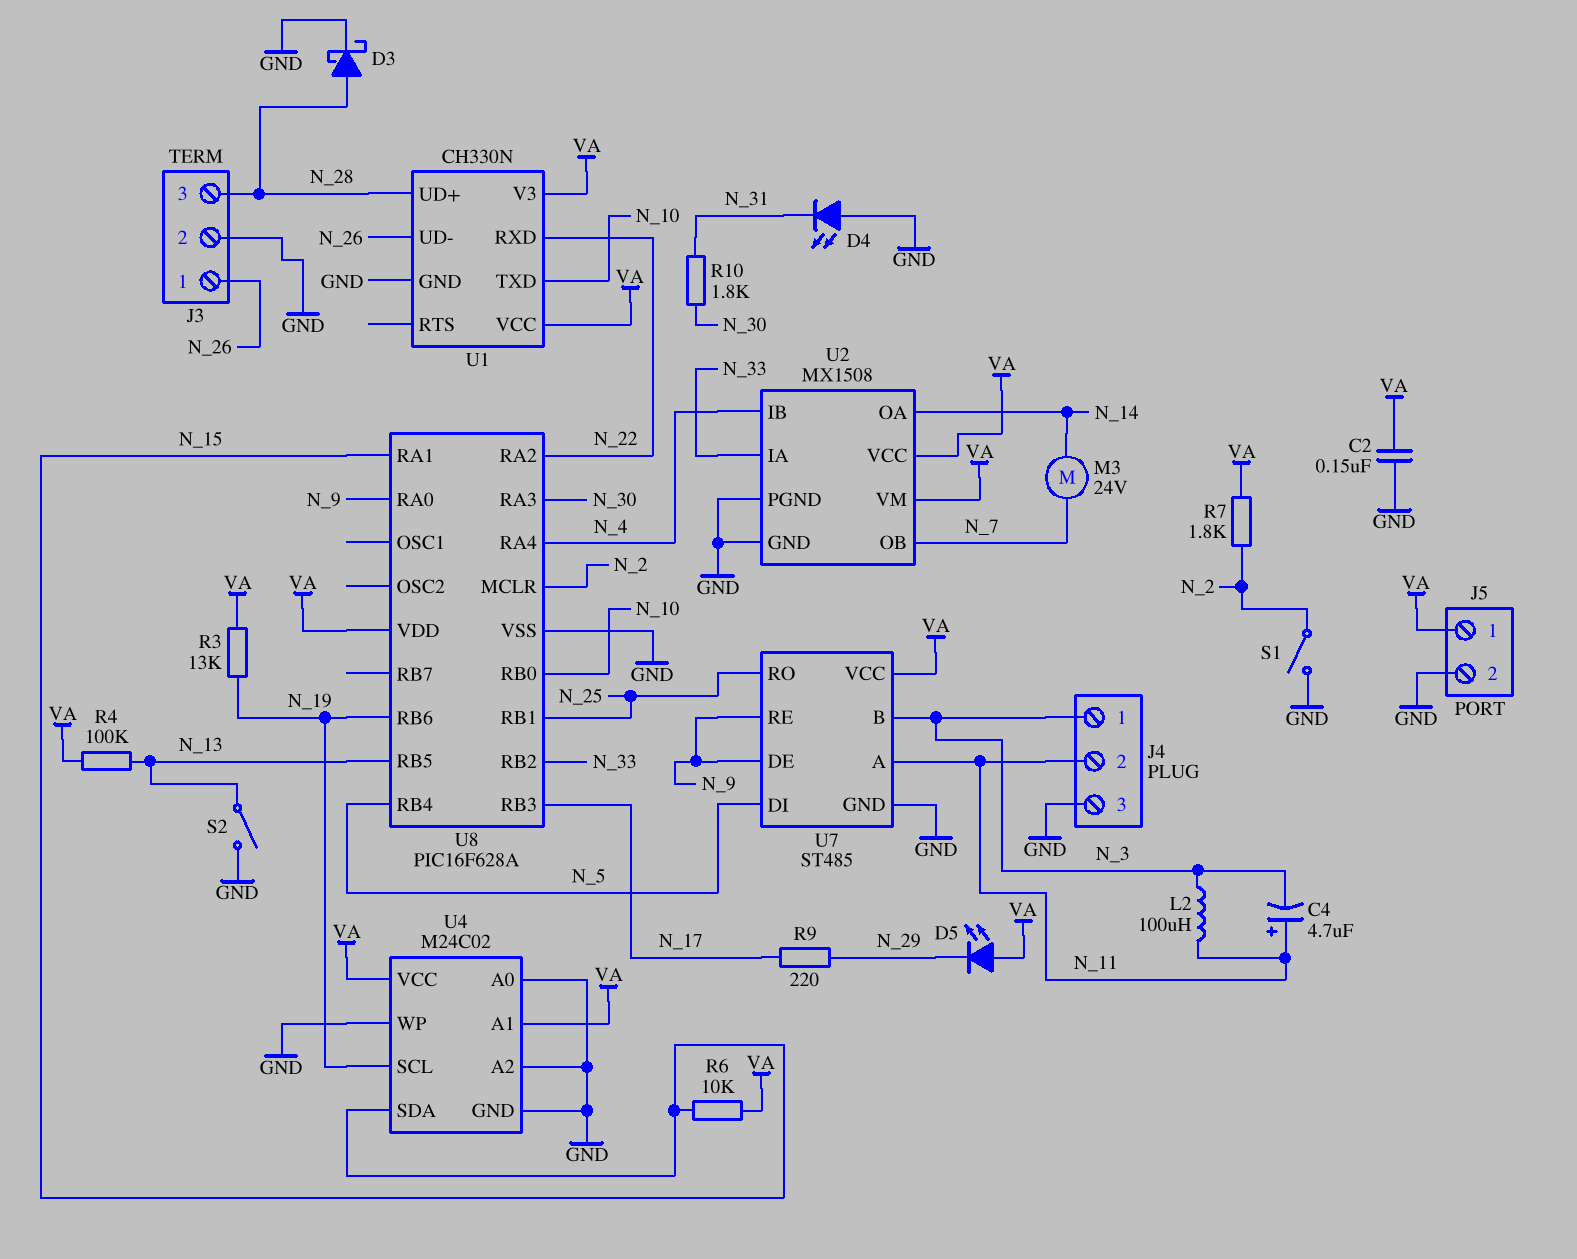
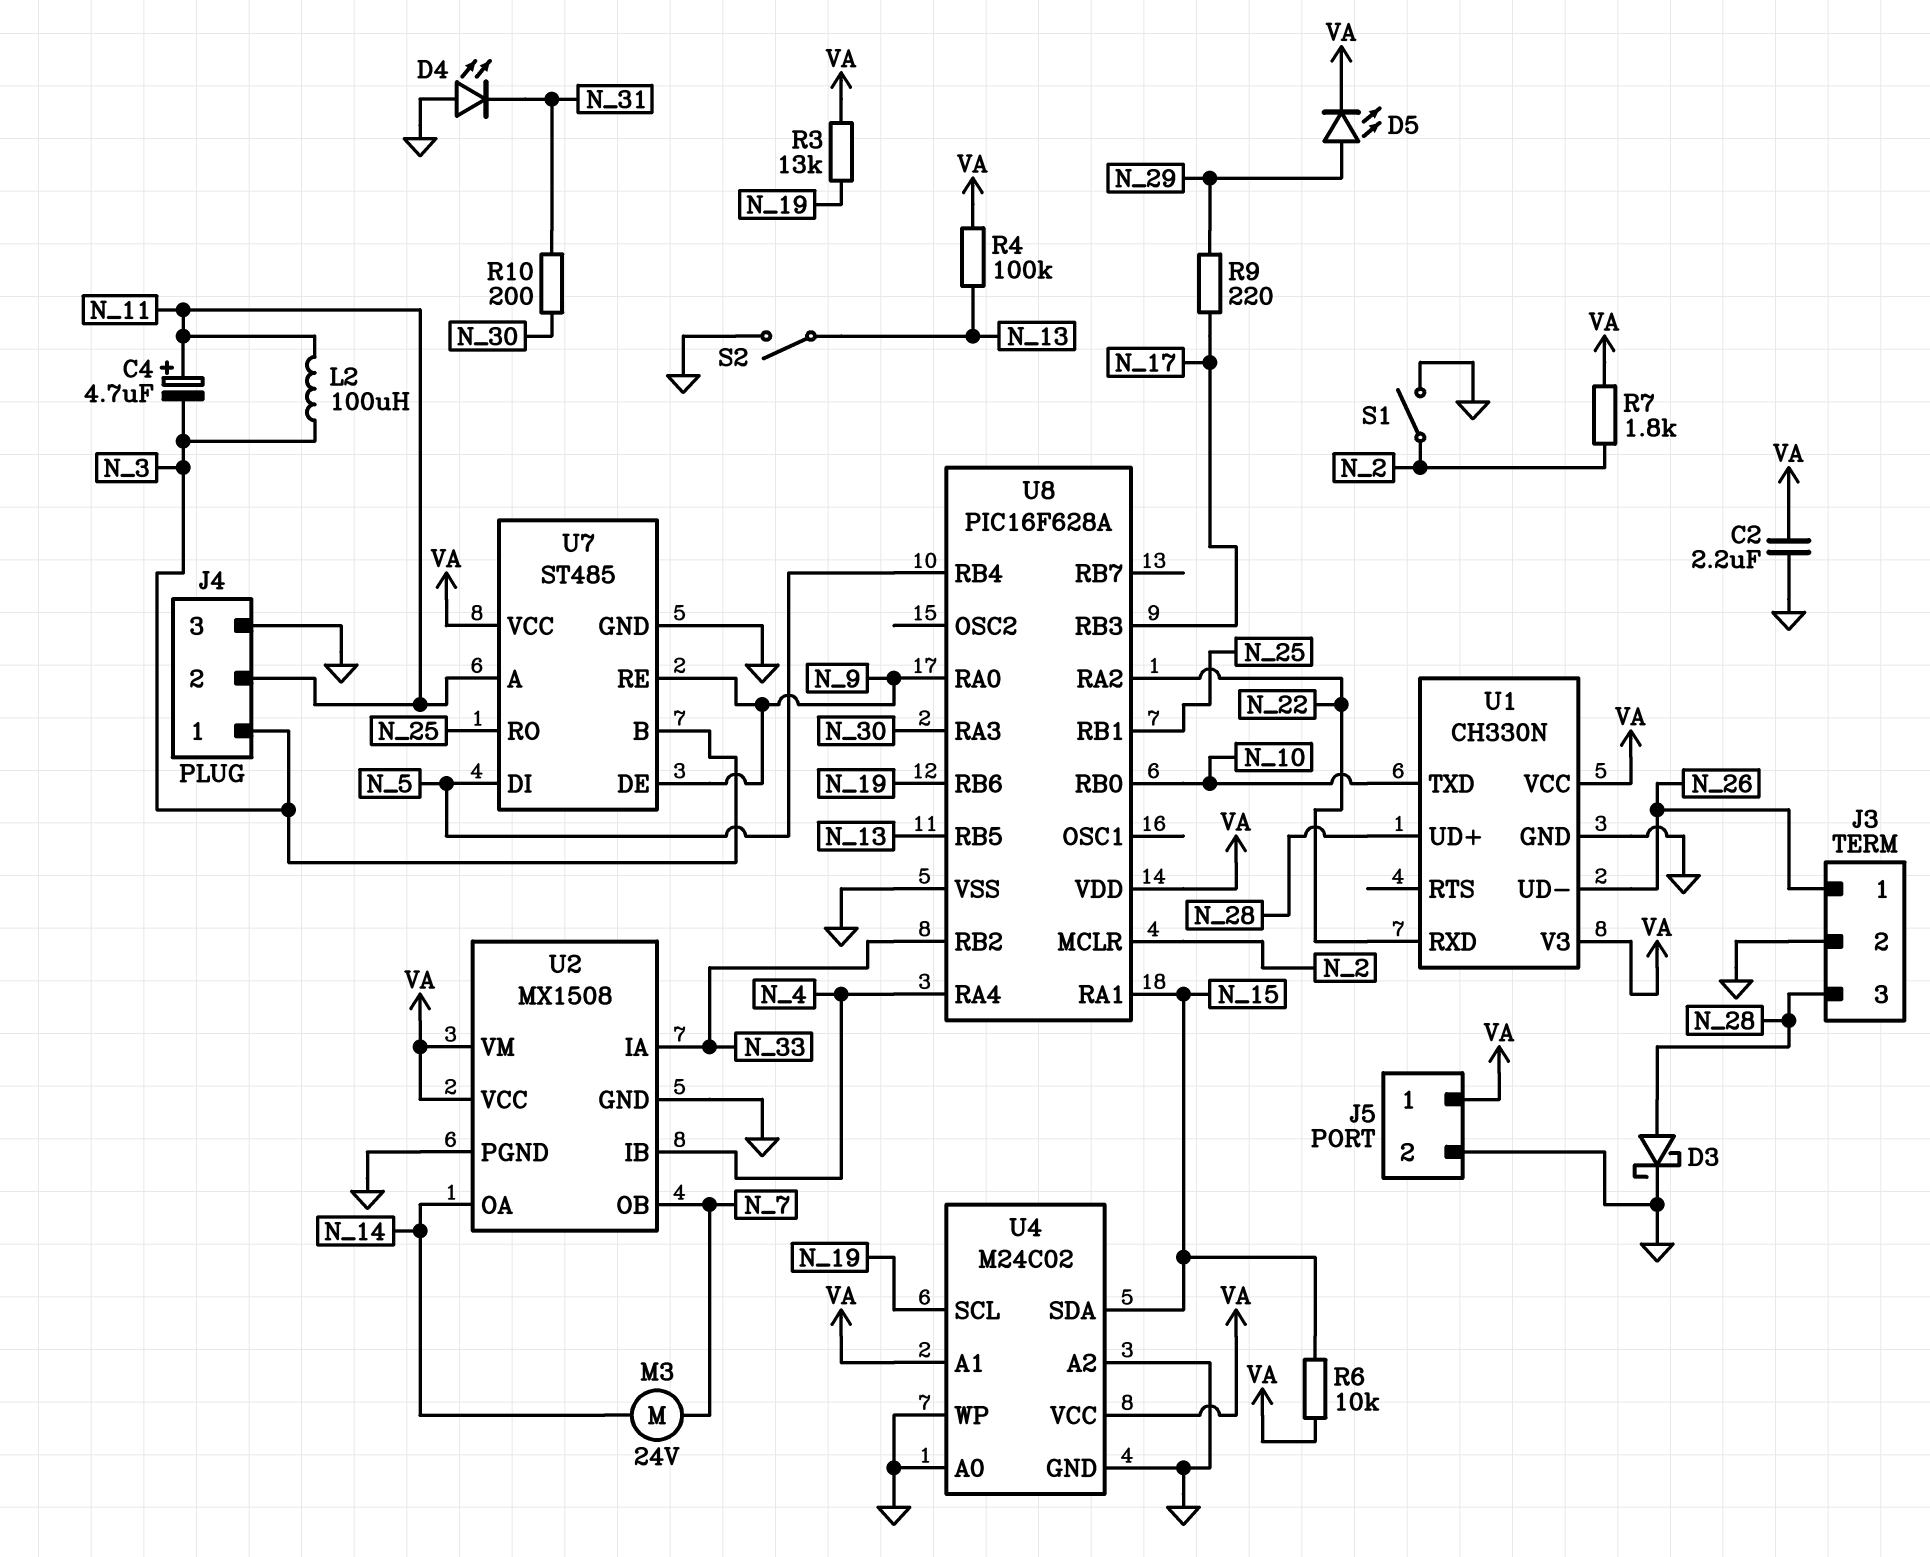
C2: 150nF (GND, VA) -> 2.2uF (GND, VA)
D5: LED (A VA, K N_29) -> LED (A N_29, K VA)
R10: 1.8k (N_30, N_31) -> 200 (N_30, N_31)

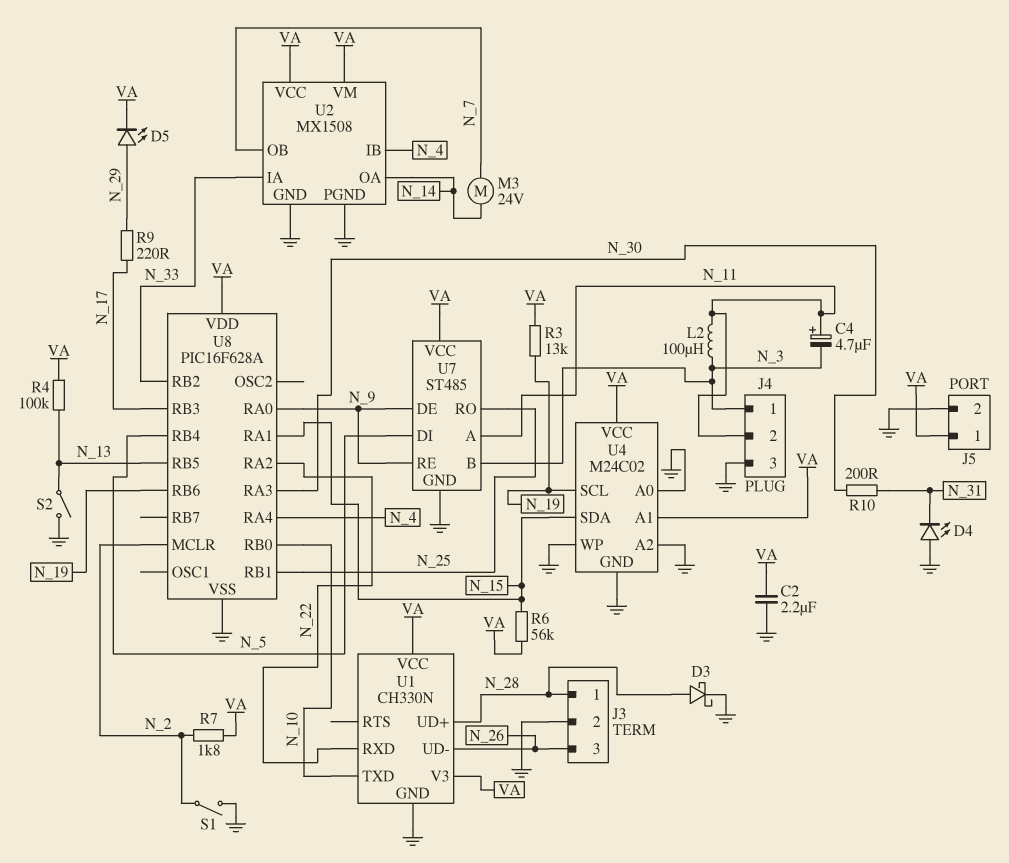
J3 pin 1: N_26 -> N_28
J3 pin 3: N_28 -> N_26
R6: 10k (N_15, VA) -> 56k (N_15, VA)

